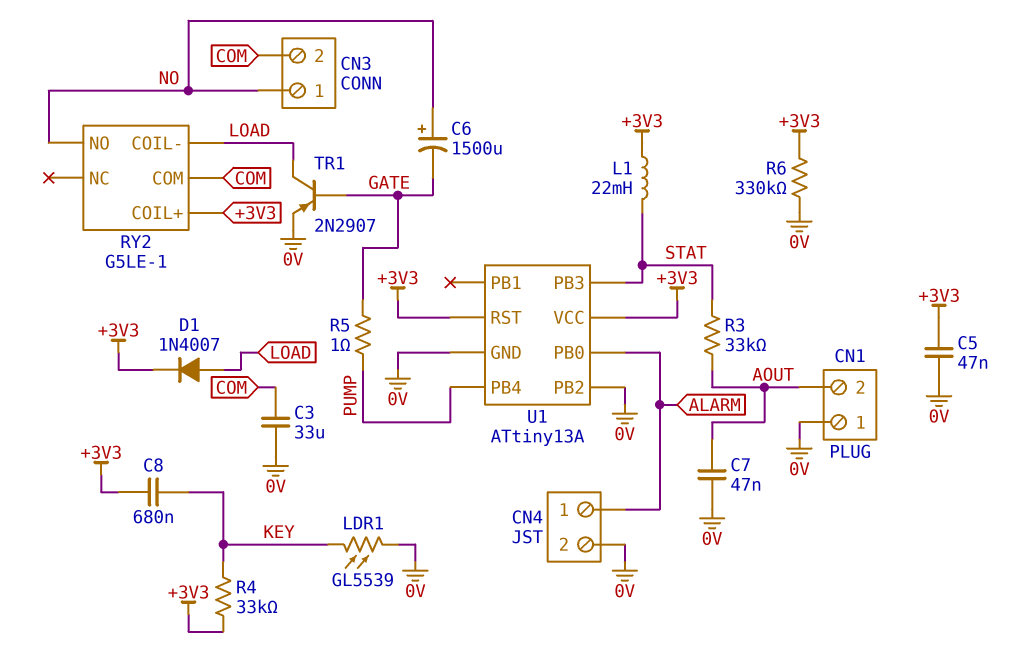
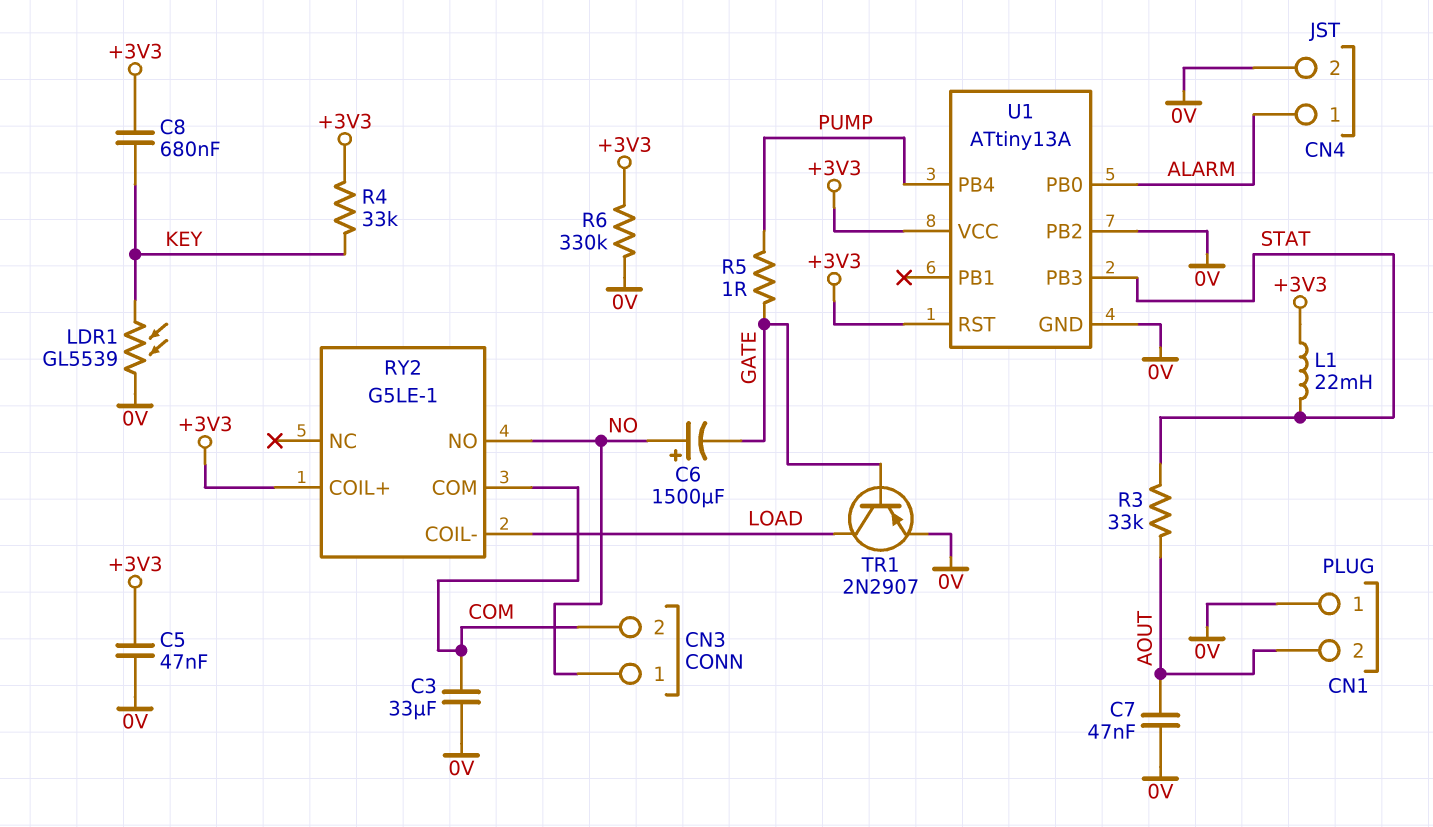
D1: diode 1N4007 (A LOAD, K +3V3) -> none

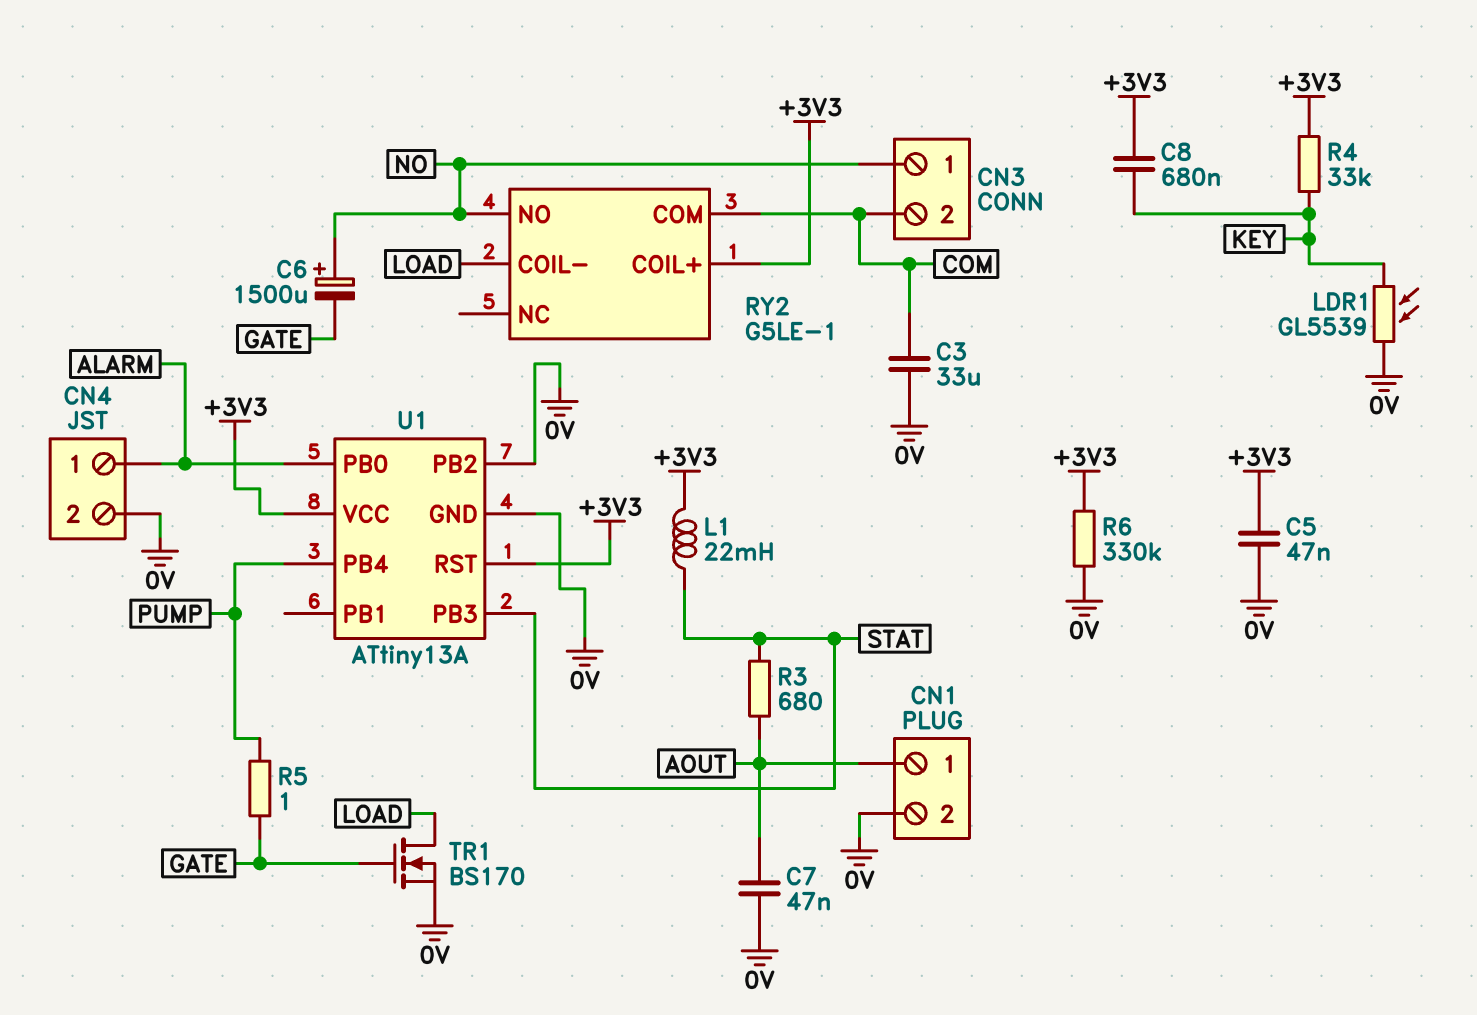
CN1 pin 1: 0V -> AOUT
CN1 pin 2: AOUT -> 0V
R3: 33k (AOUT, STAT) -> 680 (AOUT, STAT)
TR1: PNP 2N2907 (B GATE, C LOAD, E 0V) -> NMOS BS170 (G GATE, D LOAD, S 0V)

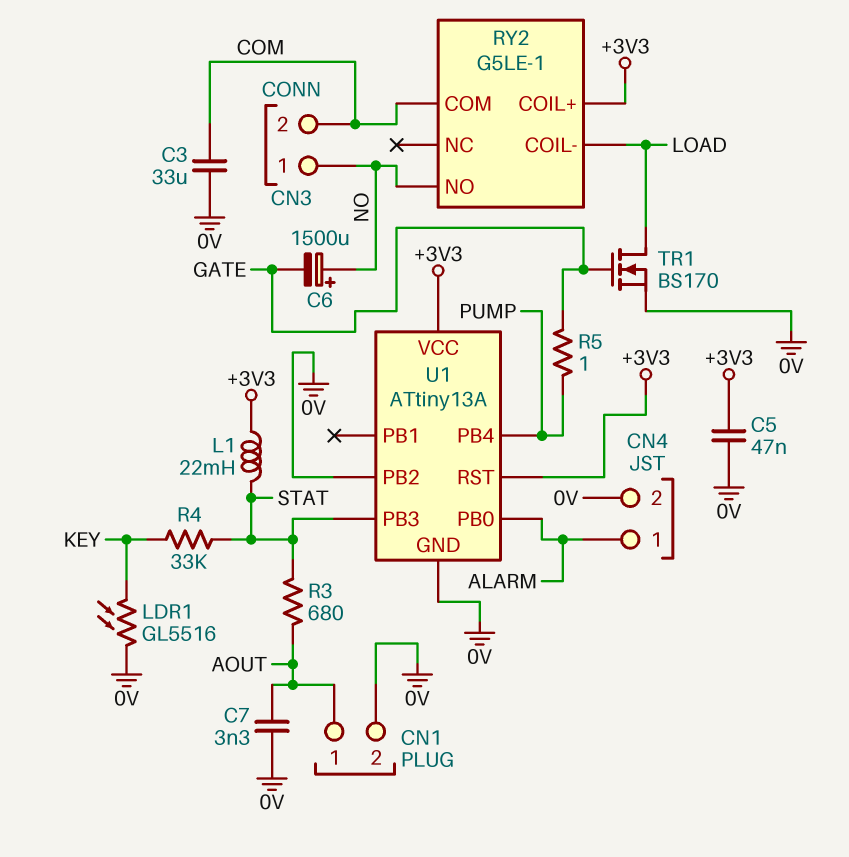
C7: 47nF (0V, AOUT) -> 3.3nF (0V, AOUT)
C8: 680nF (+3V3, KEY) -> none
LDR1: GL5539 (0V, KEY) -> GL5516 (0V, KEY)
R4: 33k (+3V3, KEY) -> 33k (KEY, STAT)
R6: 330k (+3V3, 0V) -> none

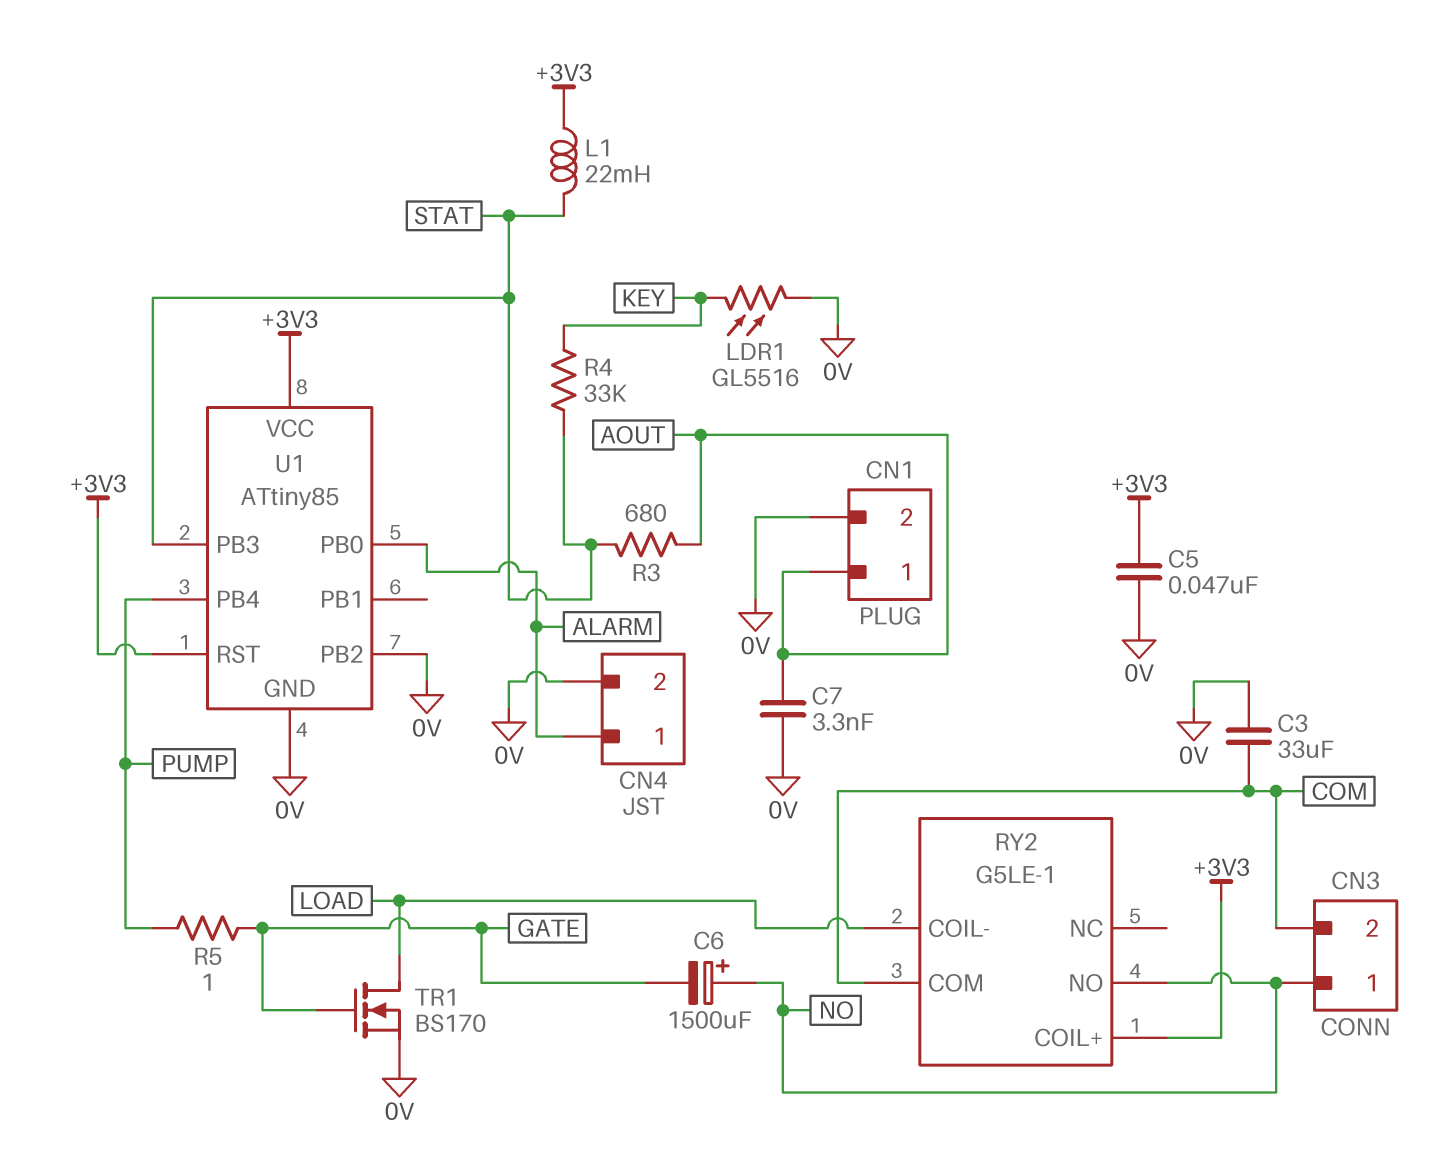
U1: ATtiny13A -> ATtiny85

